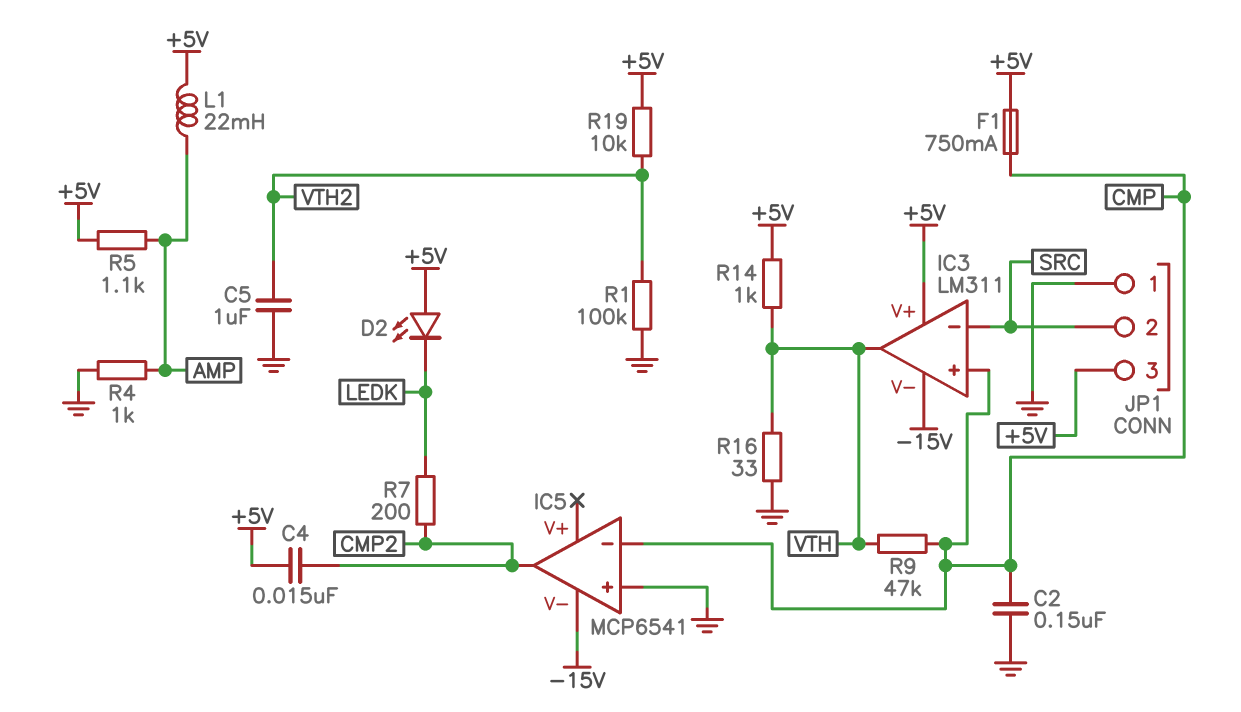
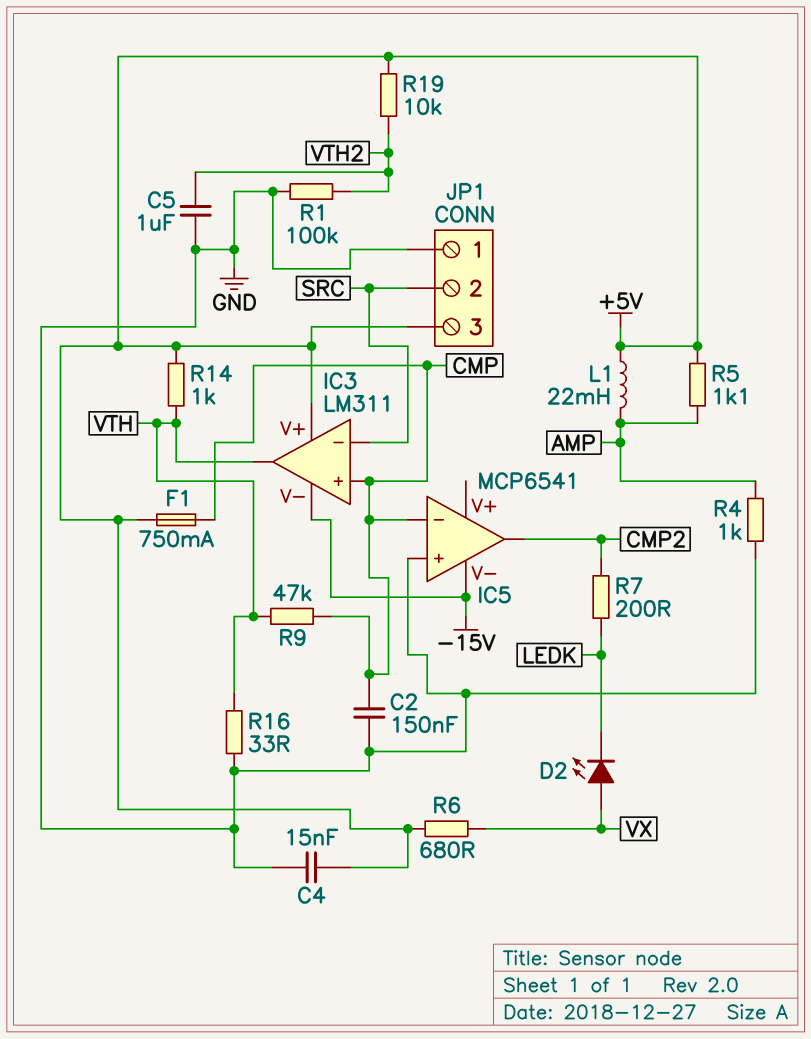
C4: 15nF (+5V, CMP2) -> 15nF (+5V, GND)
D2: LED (A +5V, K LEDK) -> LED (A VX, K LEDK)
R6: none -> 680 (+5V, VX)

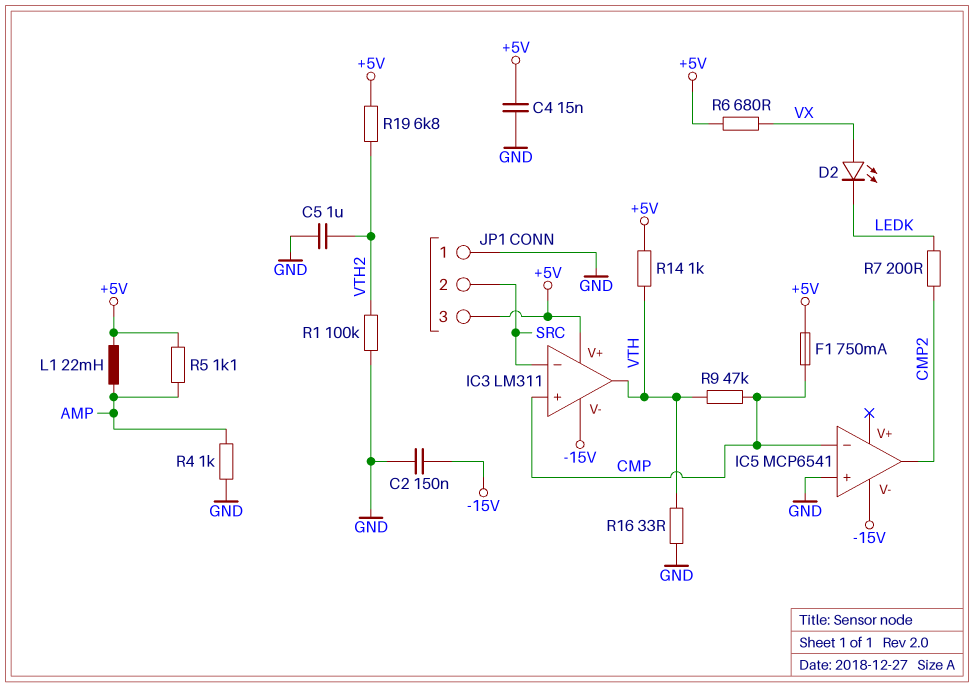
C2: 150nF (CMP, GND) -> 150nF (-15V, GND)
R19: 10k (+5V, VTH2) -> 6.8k (+5V, VTH2)

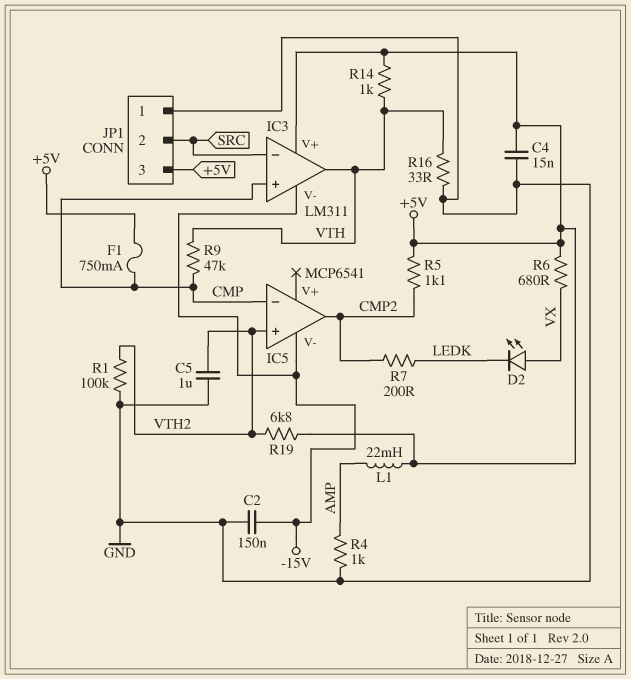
IC5 pin in+: GND -> VTH2
R5: 1.1k (+5V, AMP) -> 1.1k (+5V, CMP2)

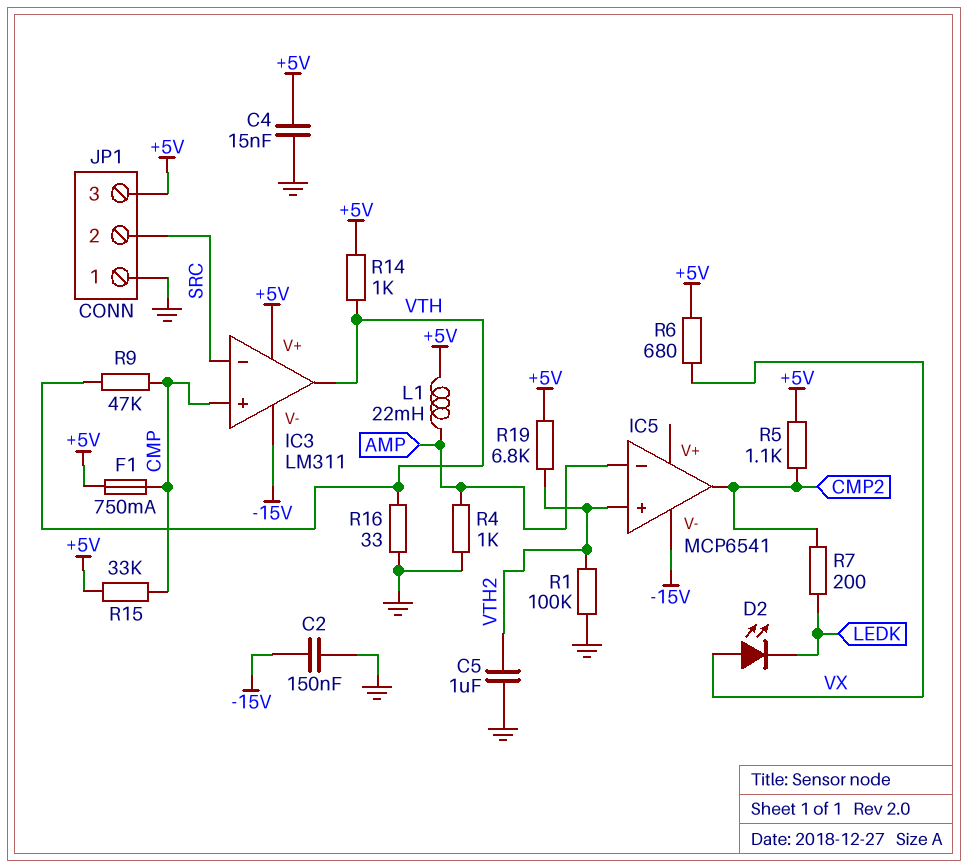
IC5 pin in-: CMP -> AMP
R15: none -> 33k (+5V, CMP)

